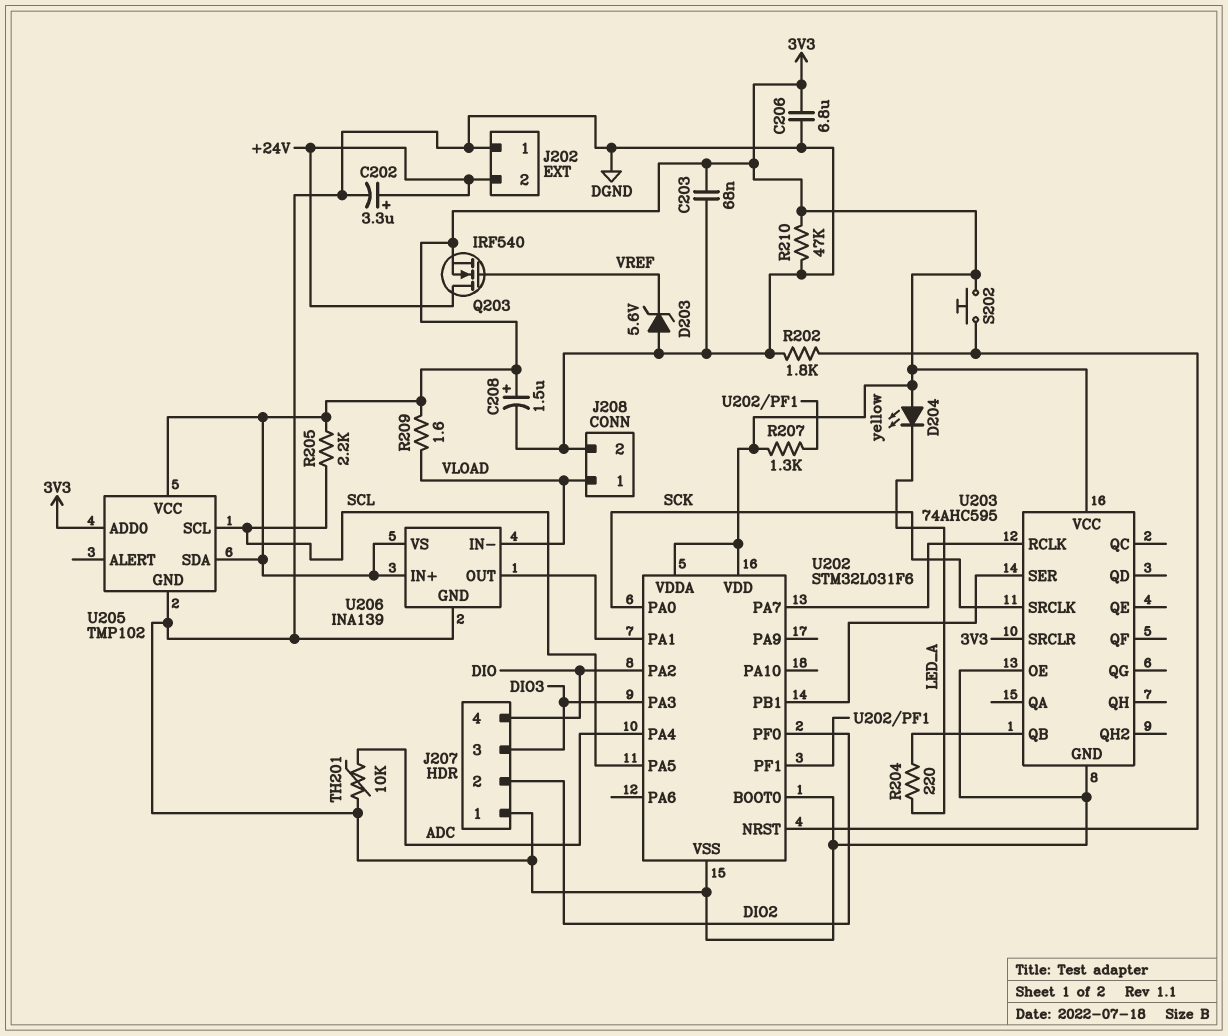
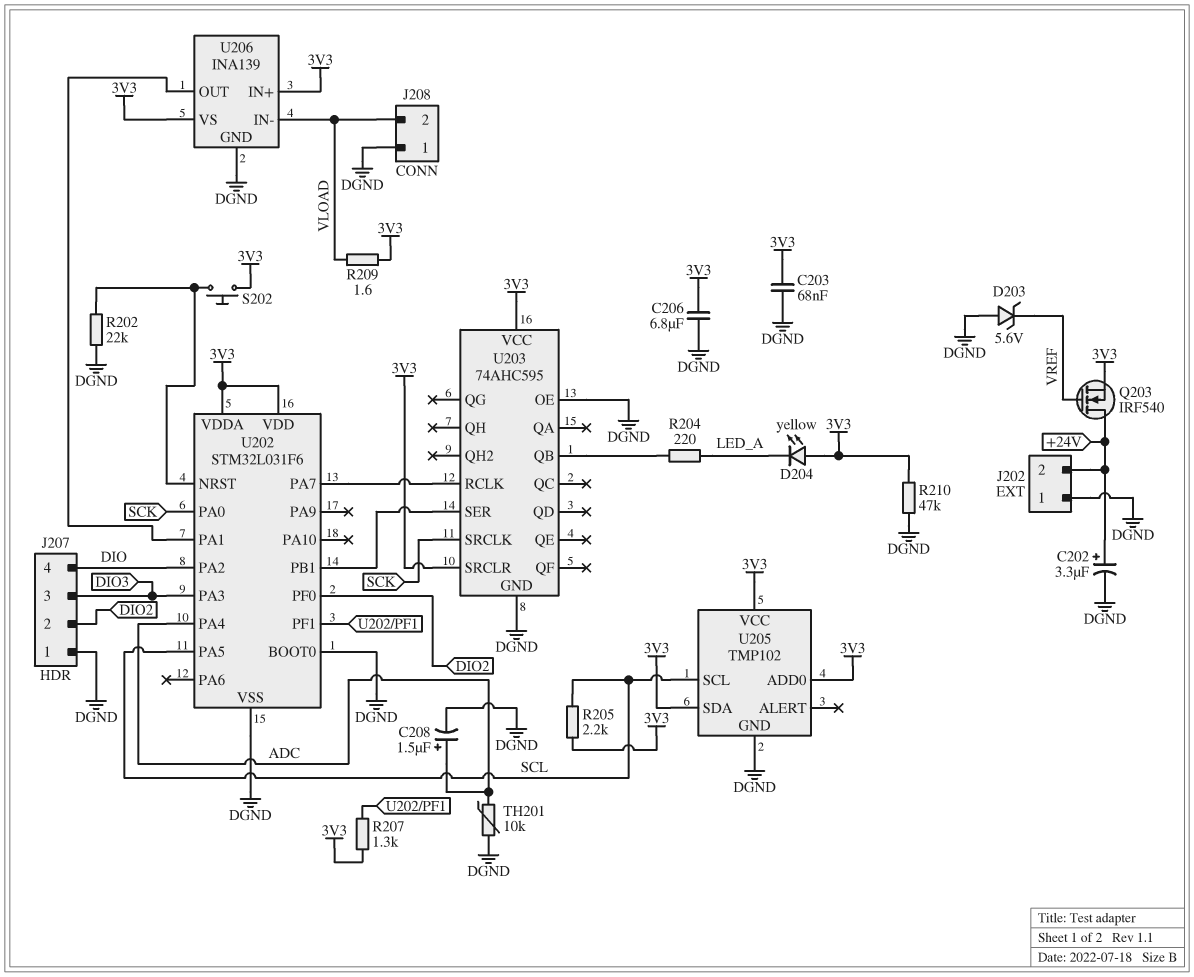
C208: 1.5uF (plus 3V3, minus DGND) -> 1.5uF (plus ADC, minus DGND)
J208 pin 1: VLOAD -> DGND
J208 pin 2: DGND -> VLOAD
R202: 1.8k (DGND, U202/NRST) -> 22k (DGND, U202/NRST)

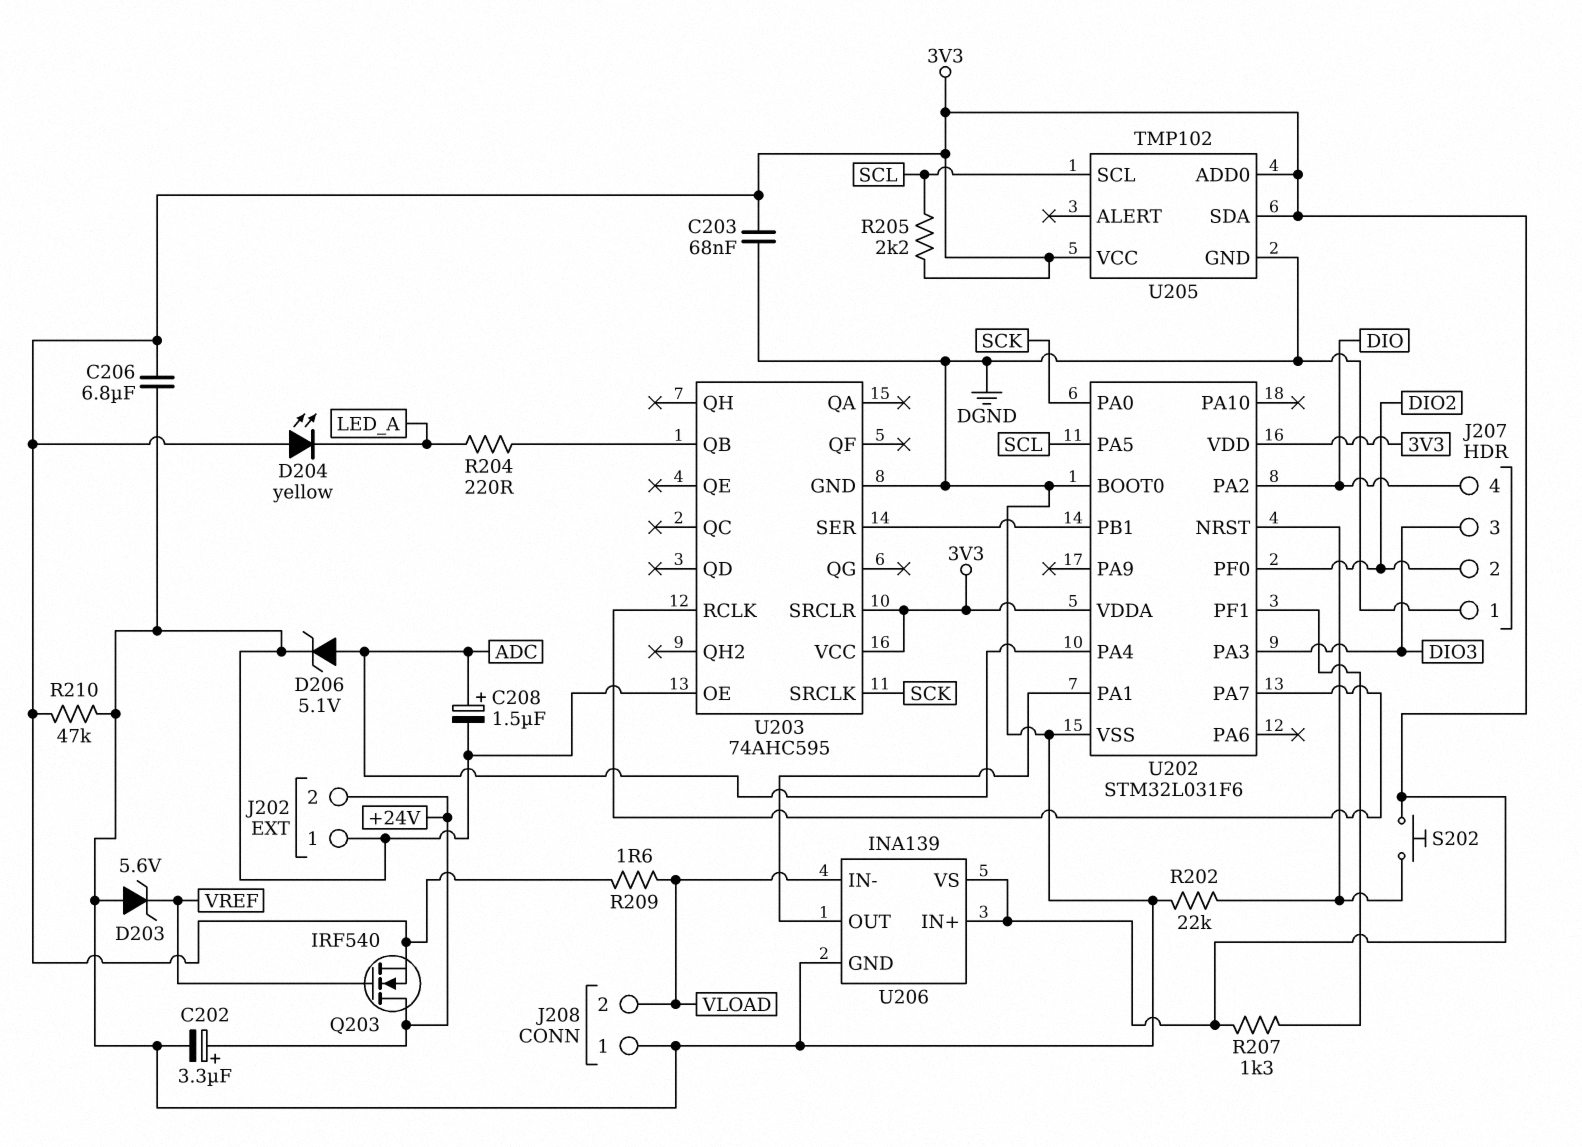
D206: none -> zener 5.1V (A ADC, K DGND)
TH201: 10k (ADC, DGND) -> none

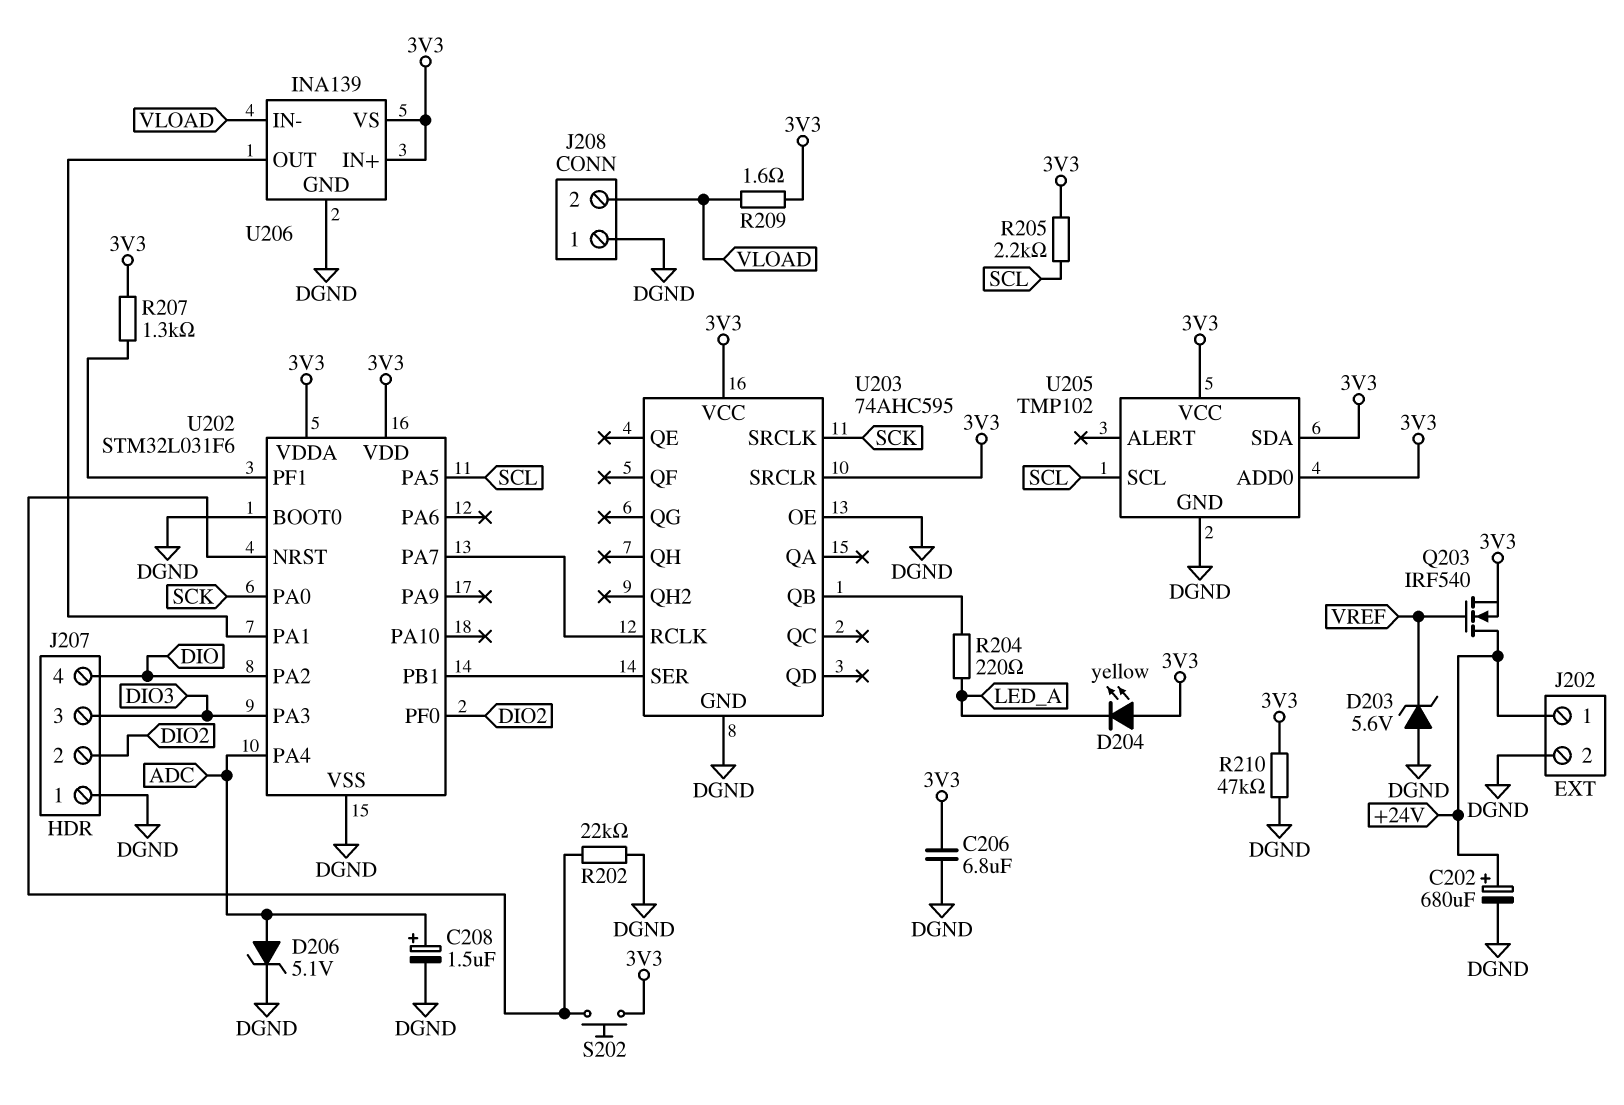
C202: 3.3uF (plus +24V, minus DGND) -> 680uF (plus +24V, minus DGND)
C203: 68nF (3V3, DGND) -> none
J202 pin 1: DGND -> +24V
J202 pin 2: +24V -> DGND

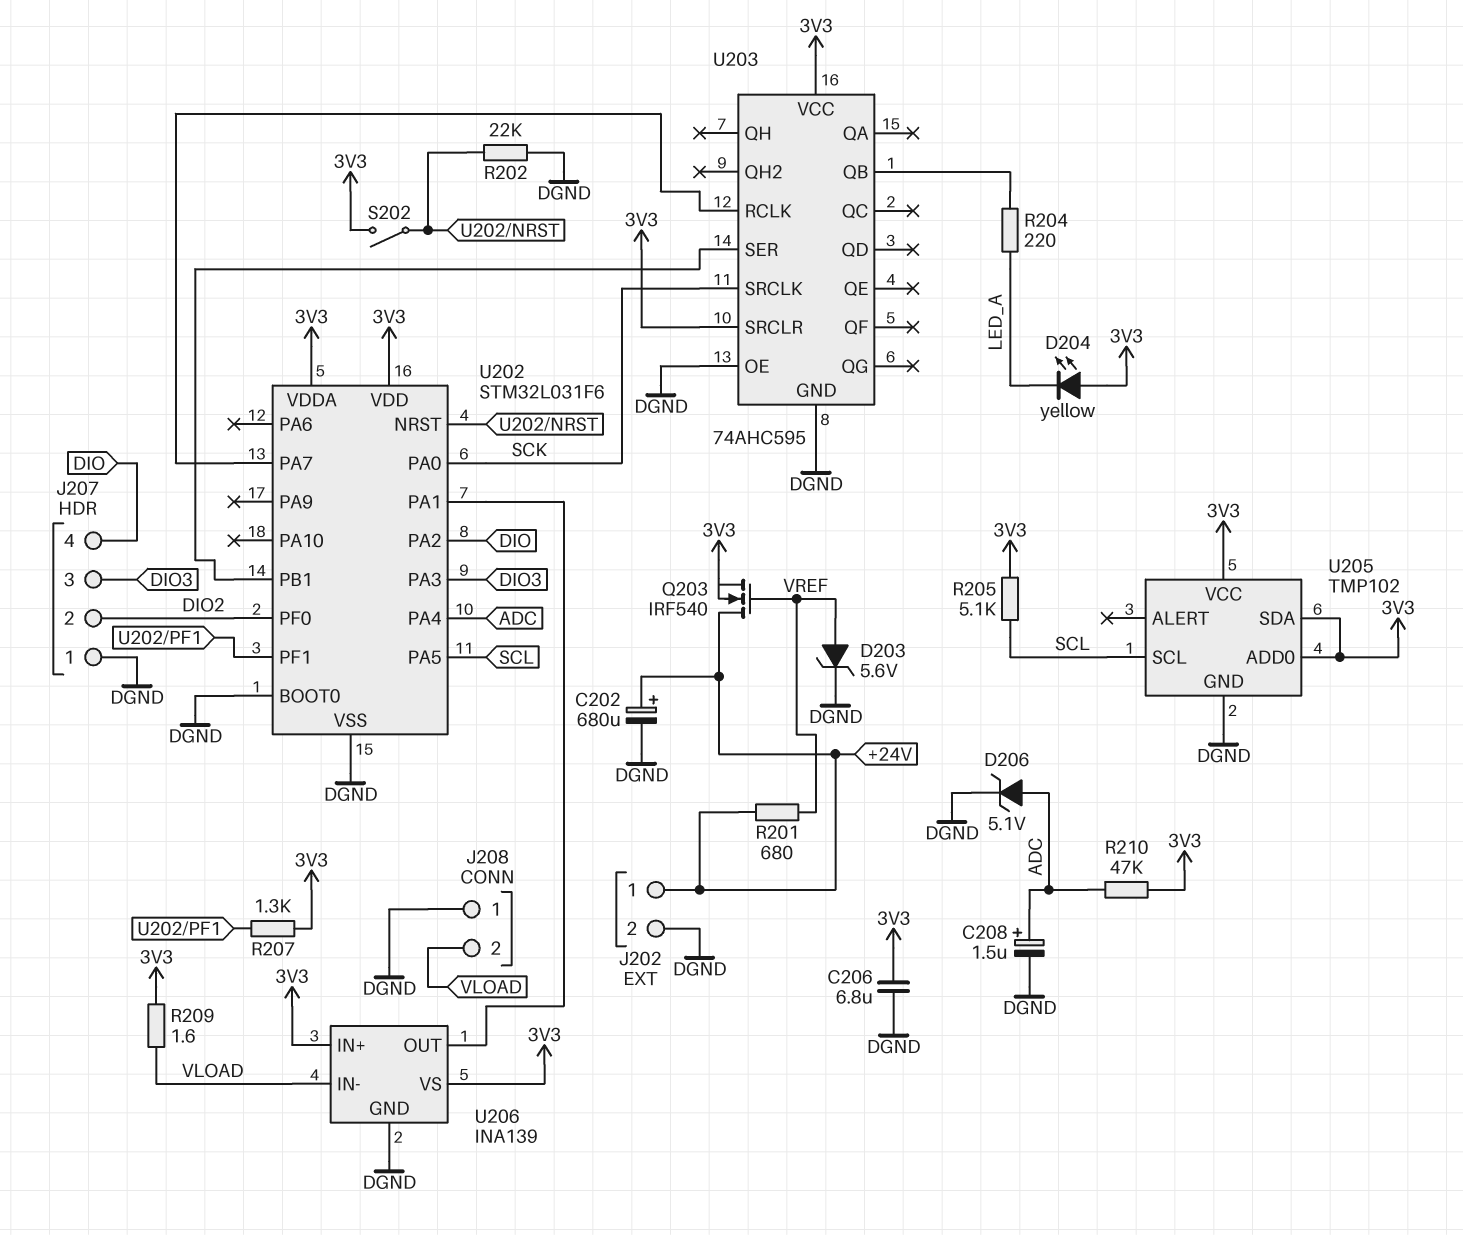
D203: zener 5.6V (A DGND, K VREF) -> zener 5.6V (A VREF, K DGND)
R201: none -> 680 (+24V, VREF)
R205: 2.2k (3V3, SCL) -> 5.1k (3V3, SCL)
R210: 47k (3V3, DGND) -> 47k (3V3, ADC)
S202: button (3V3, U202/NRST) -> switch (3V3, U202/NRST)

